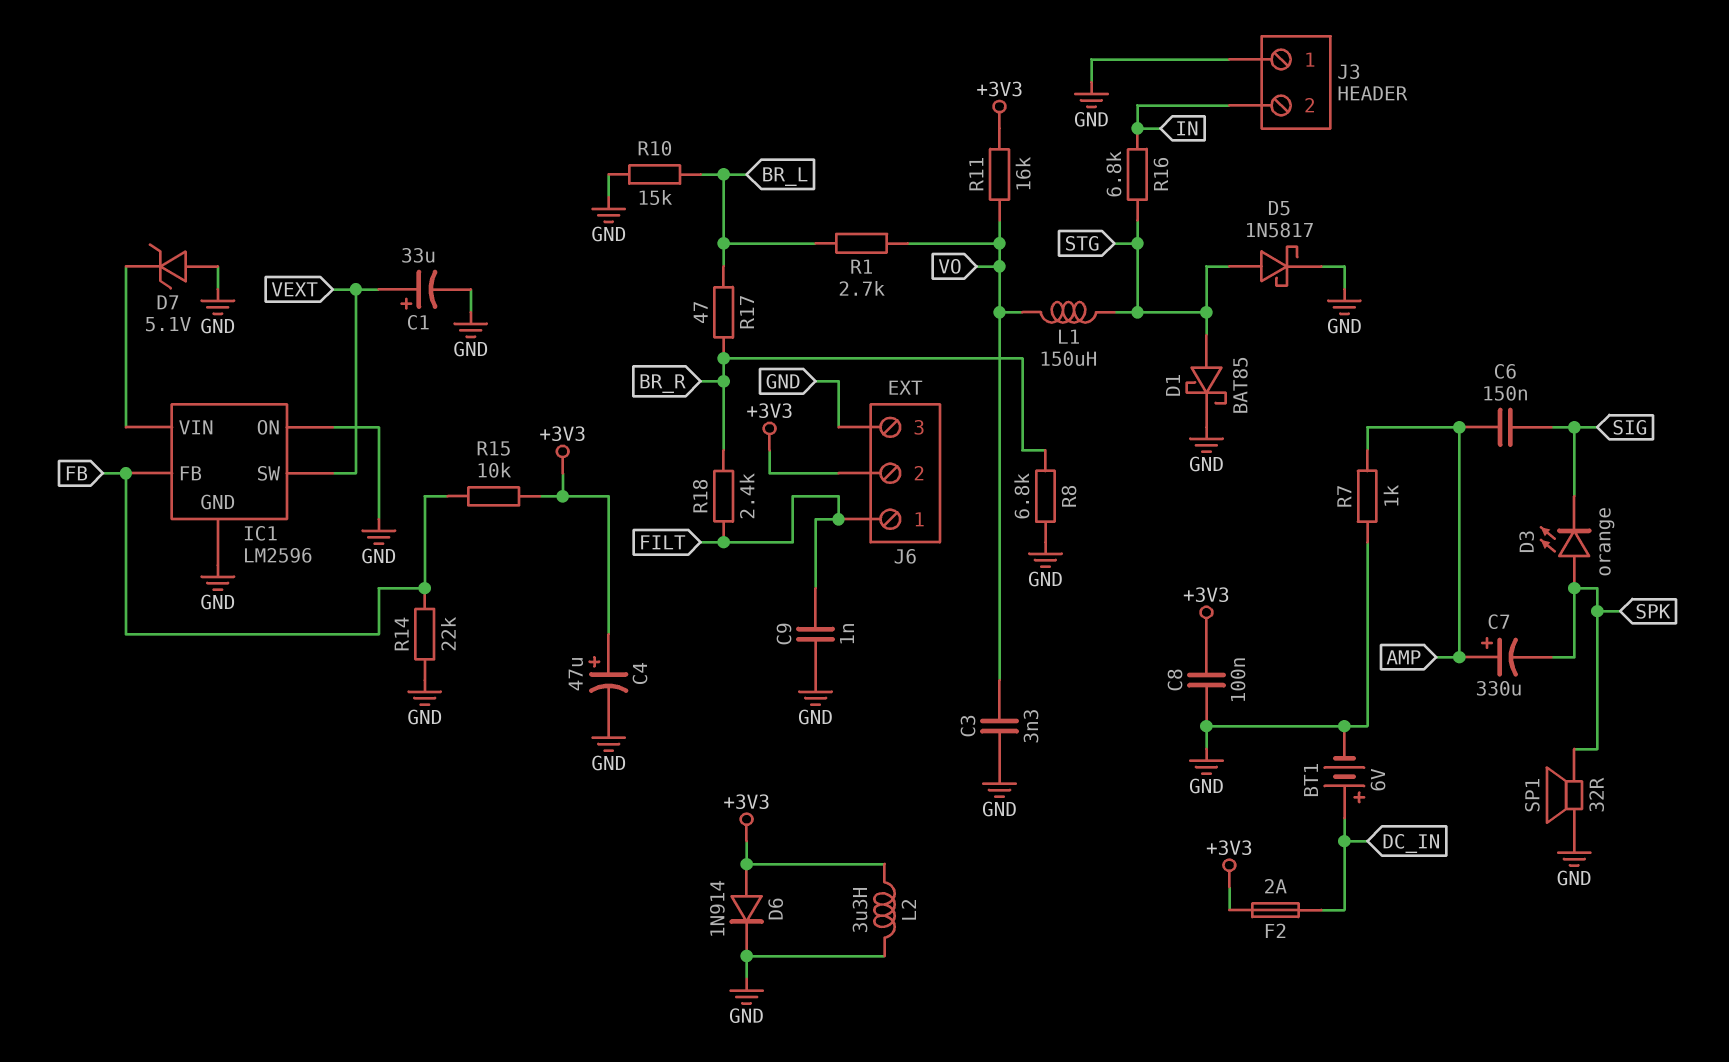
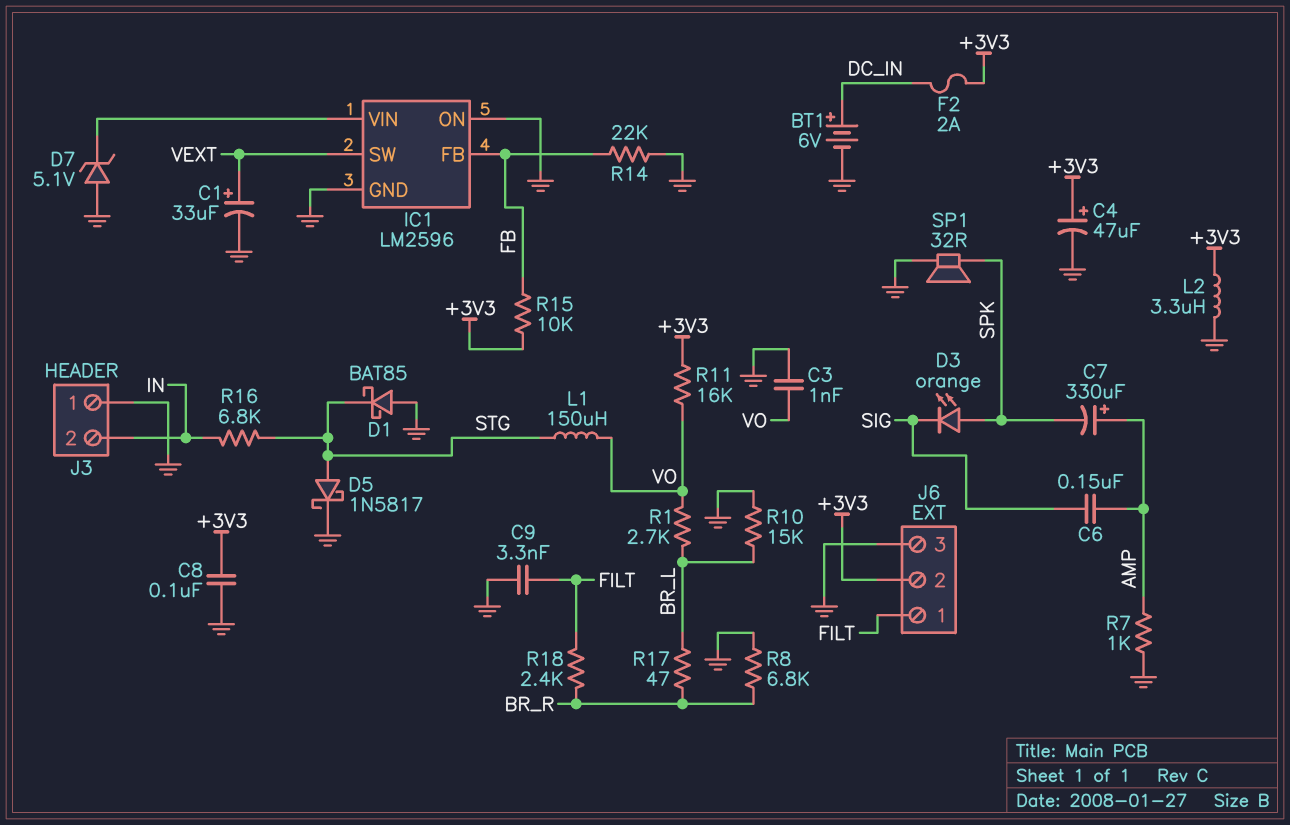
C3: 3.3nF (GND, VO) -> 1nF (GND, VO)
C9: 1nF (FILT, GND) -> 3.3nF (FILT, GND)
D1: schottky BAT85 (A STG, K GND) -> schottky BAT85 (A GND, K STG)
D6: diode 1N914 (A +3V3, K GND) -> none

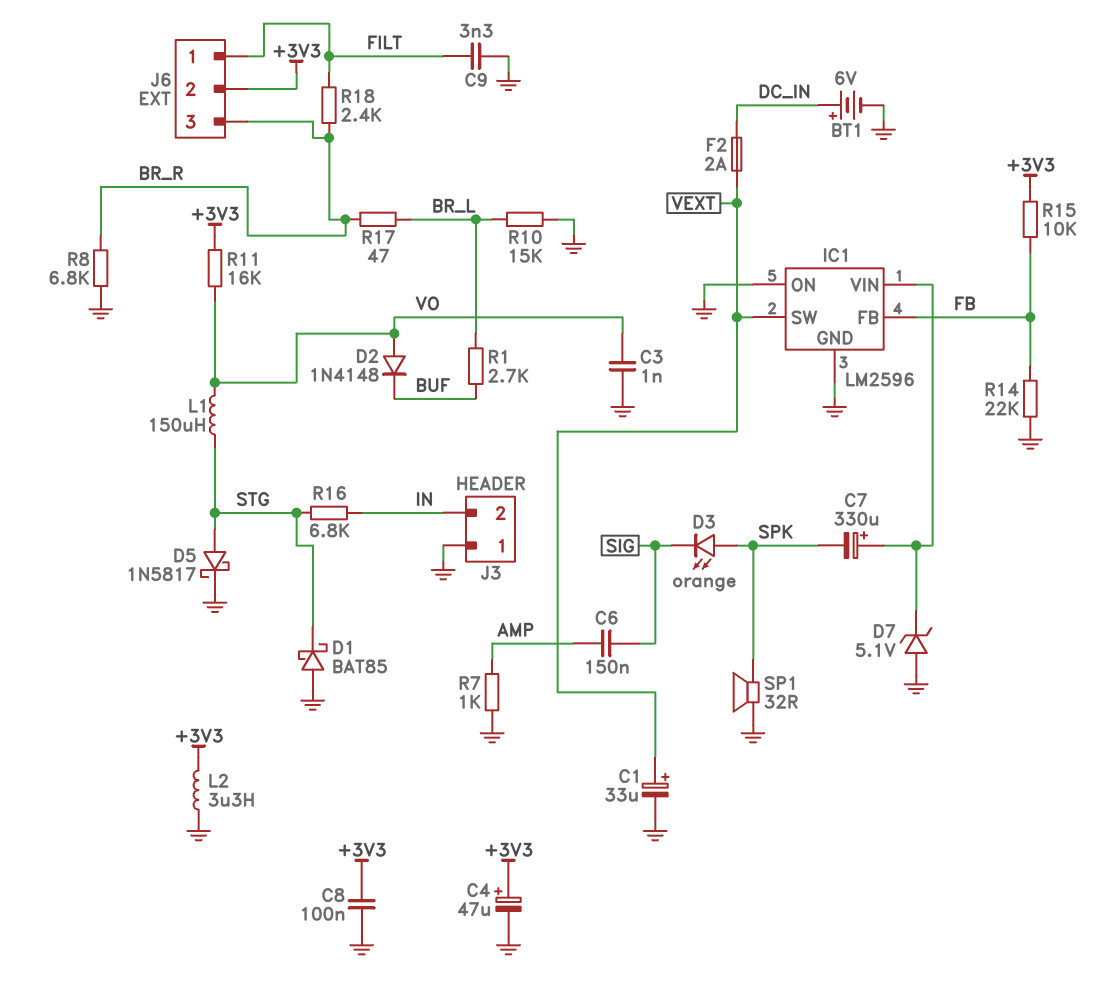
C7: 330uF (plus AMP, minus SPK) -> 330uF (plus IC1/VIN, minus SPK)
D2: none -> diode 1N4148 (A VO, K BUF)
F2: 2A (+3V3, DC_IN) -> 2A (DC_IN, VEXT)
J6 pin 3: GND -> BR_R
R1: 2.7k (BR_L, VO) -> 2.7k (BR_L, BUF)

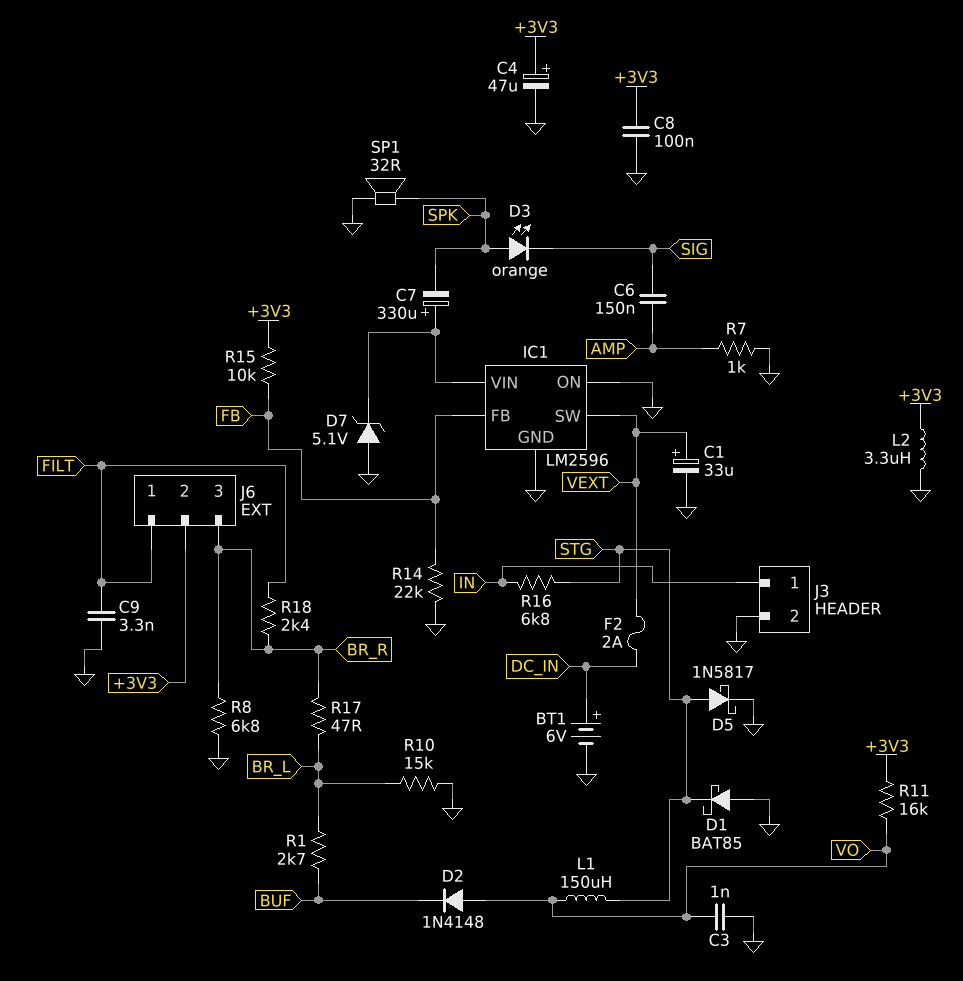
J3 pin 1: GND -> IN
J3 pin 2: IN -> GND

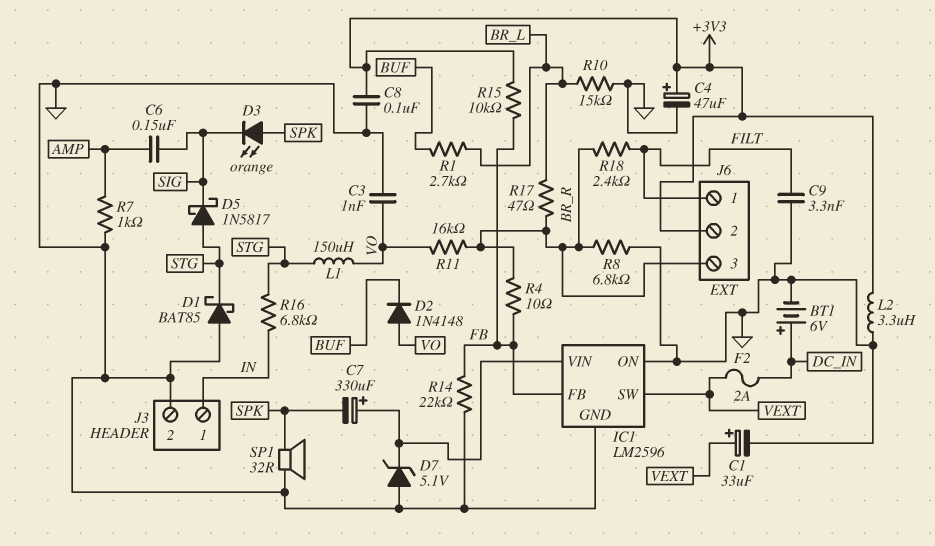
D5: schottky 1N5817 (A STG, K GND) -> schottky 1N5817 (A STG, K SIG)
R4: none -> 10 (BR_R, FB)
R11: 16k (+3V3, VO) -> 16k (BR_R, VO)

